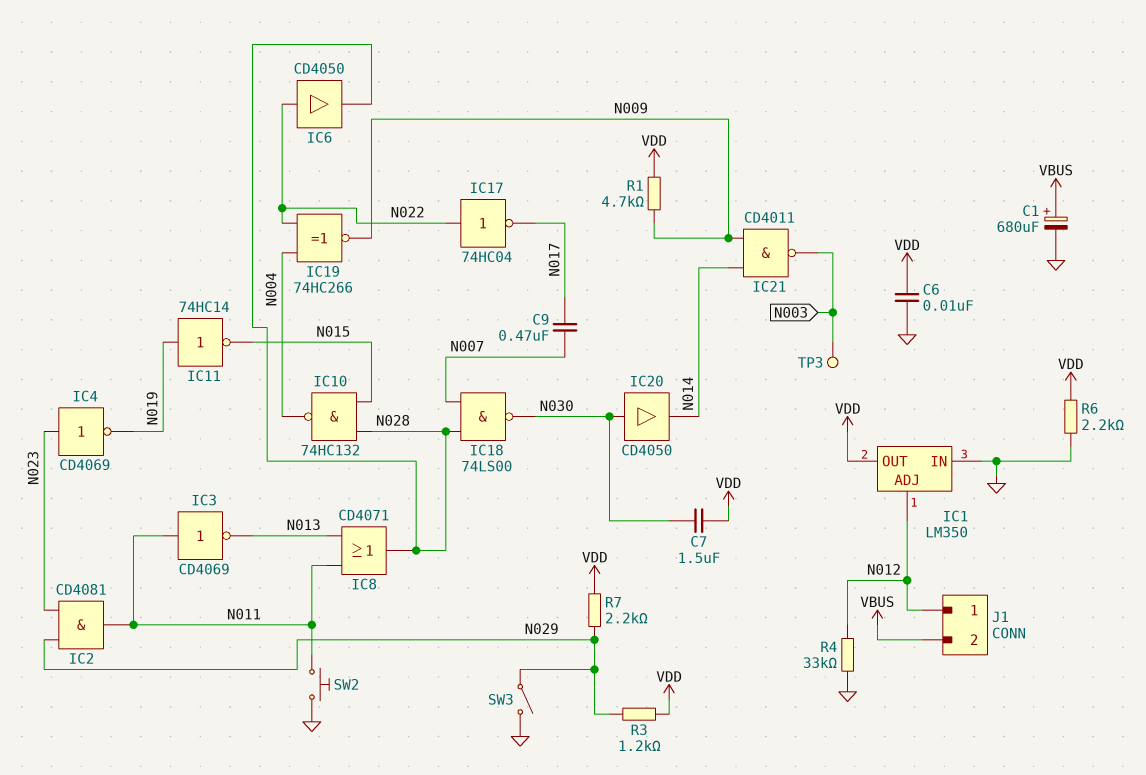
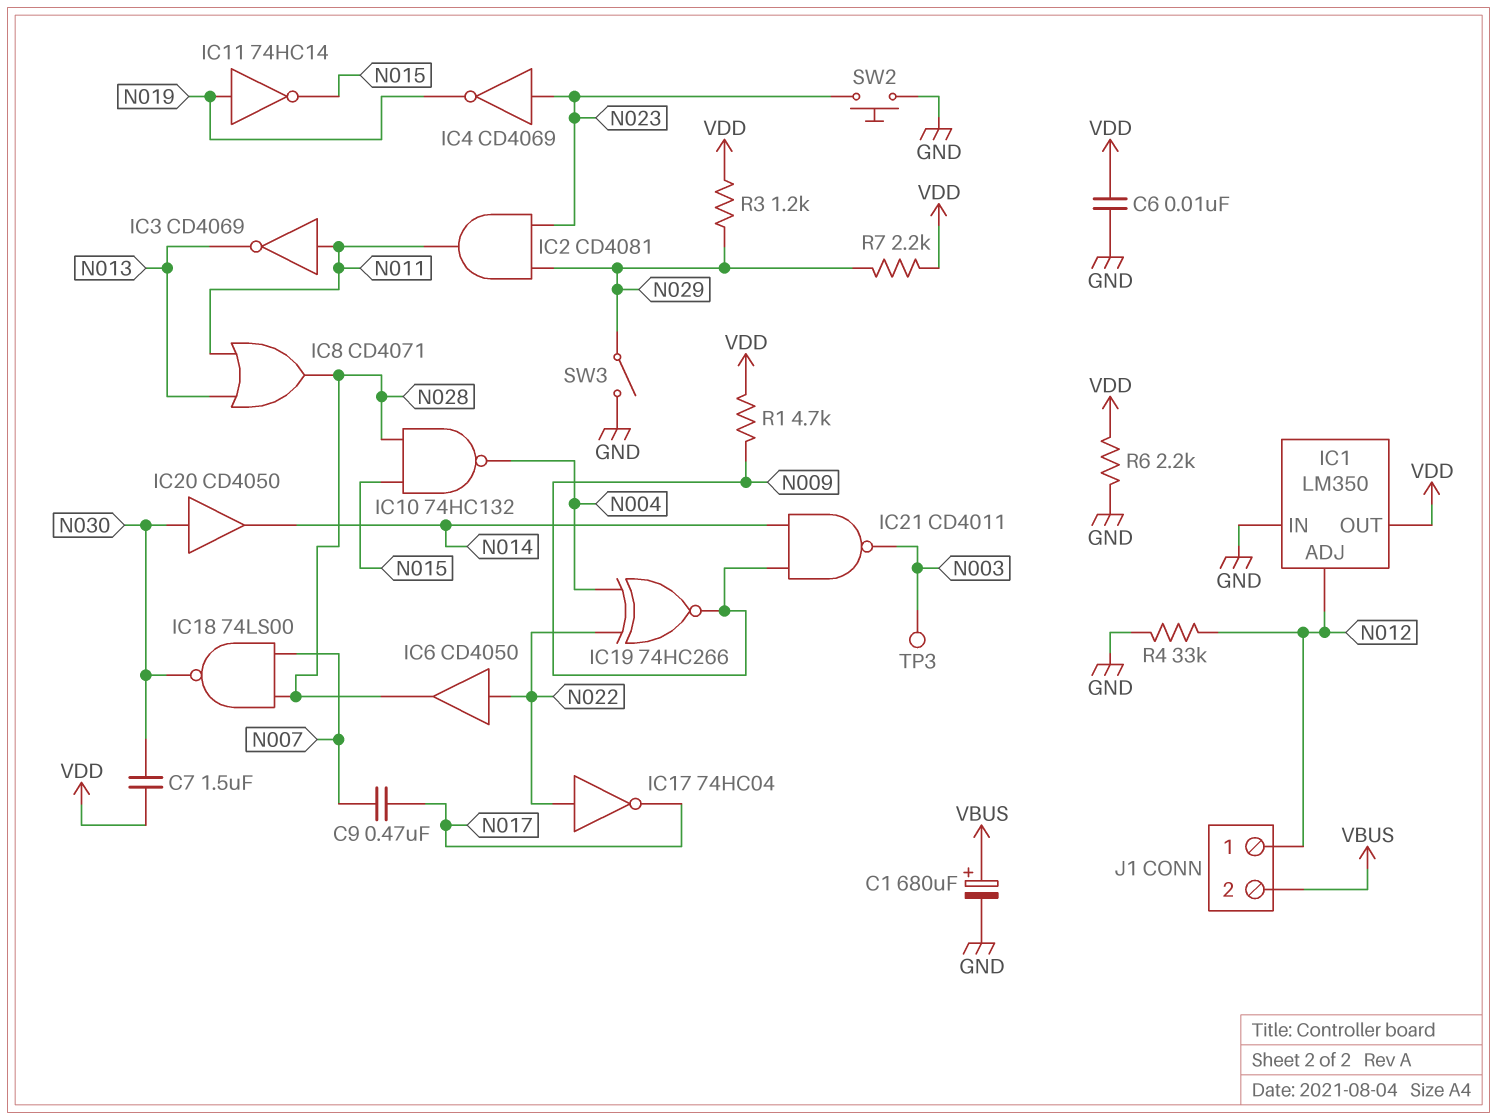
SW2: button (GND, N011) -> button (GND, N023)

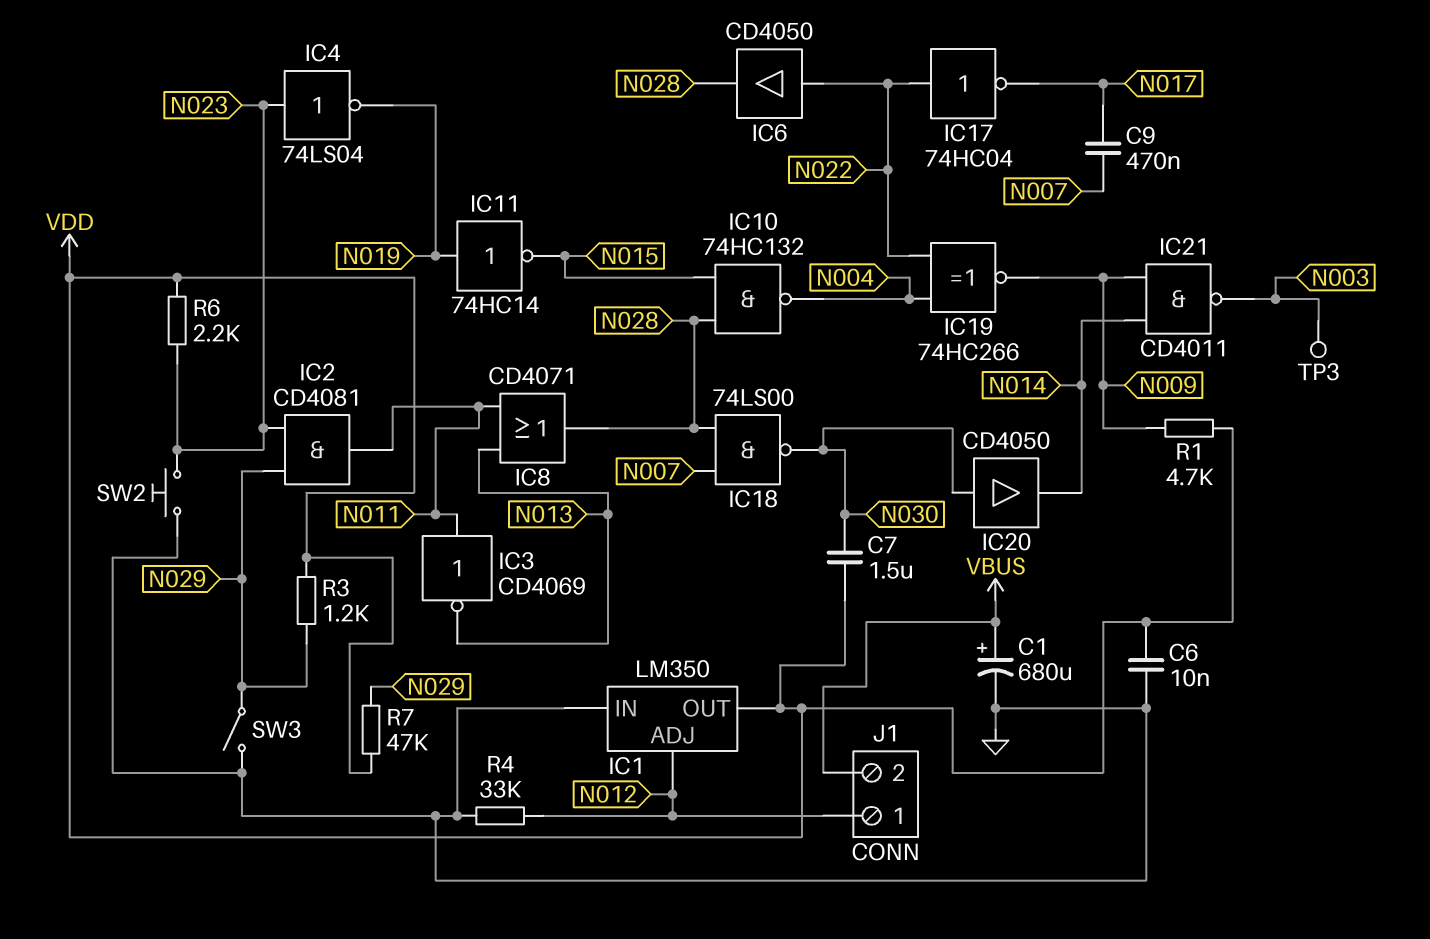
IC4: NOT CD4069 (in N023, out N019) -> NOT 74LS04 (in N023, out N019)
R6: 2.2k (GND, VDD) -> 2.2k (N023, VDD)
R7: 2.2k (N029, VDD) -> 47k (N029, VDD)

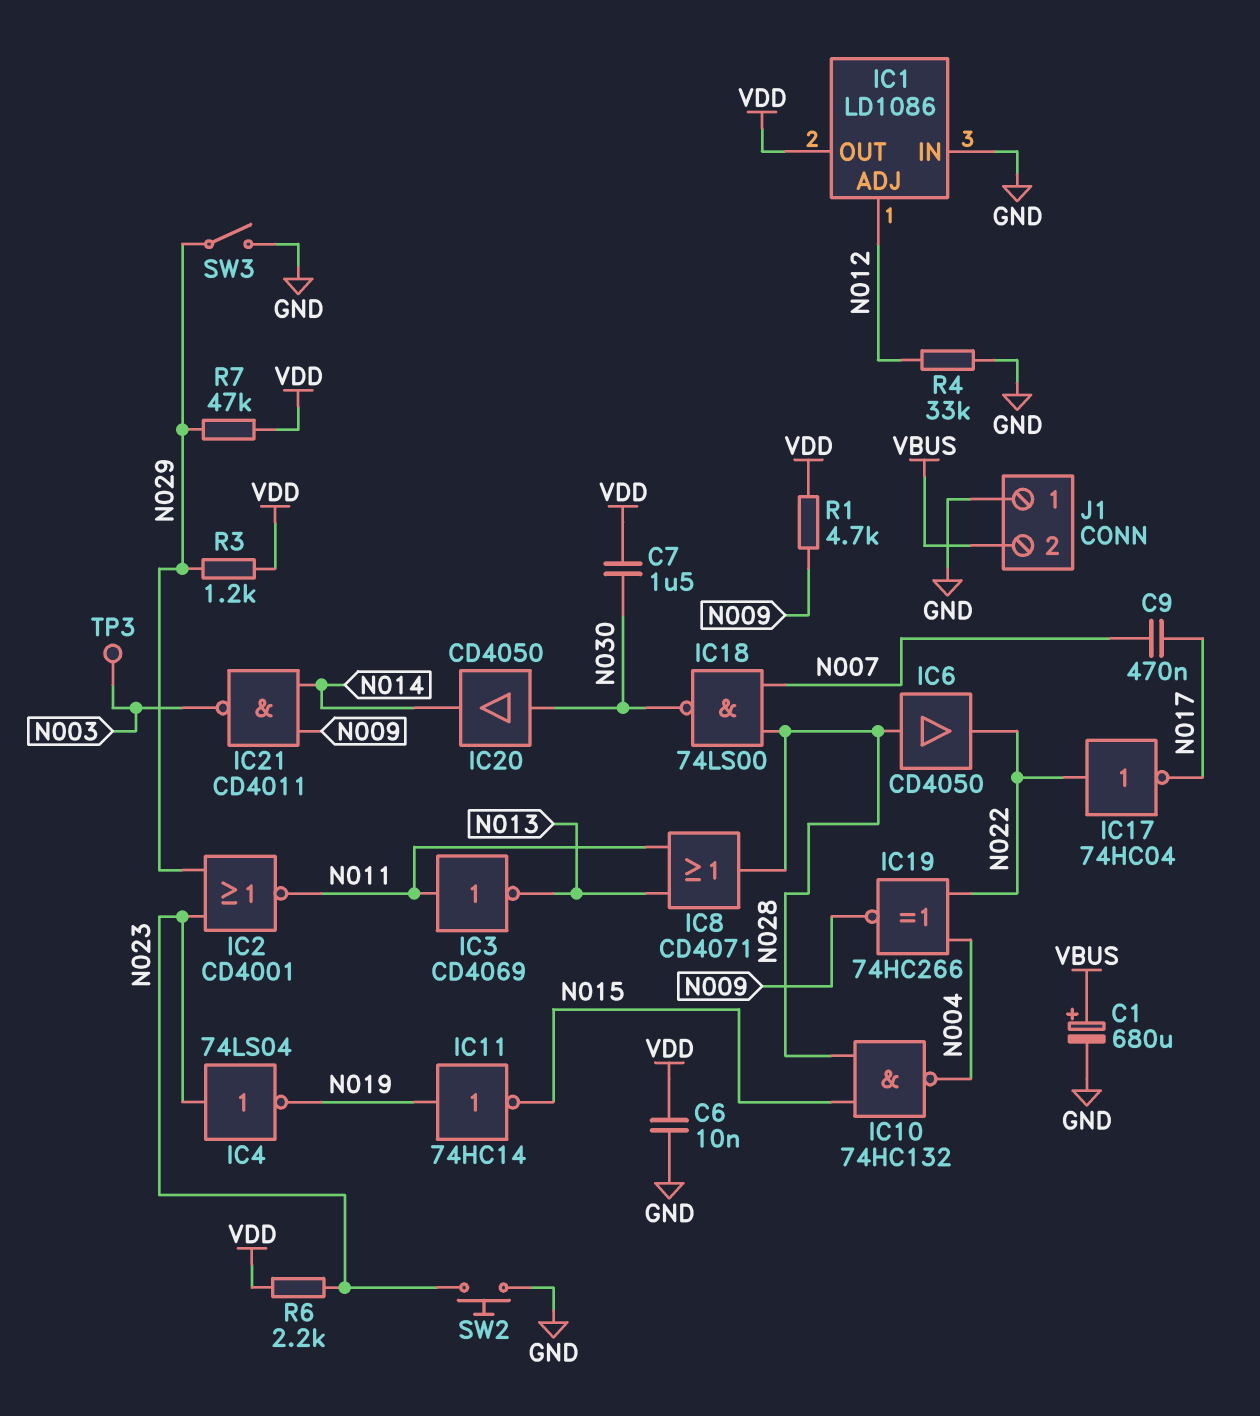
IC1: LM350 -> LD1086
IC2: AND CD4081 (in N023, in N029, out N011) -> NOR CD4001 (in N023, in N029, out N011)
IC6: buffer CD4050 (in N022, out N028) -> buffer CD4050 (in N028, out N022)
J1 pin 1: N012 -> GND

